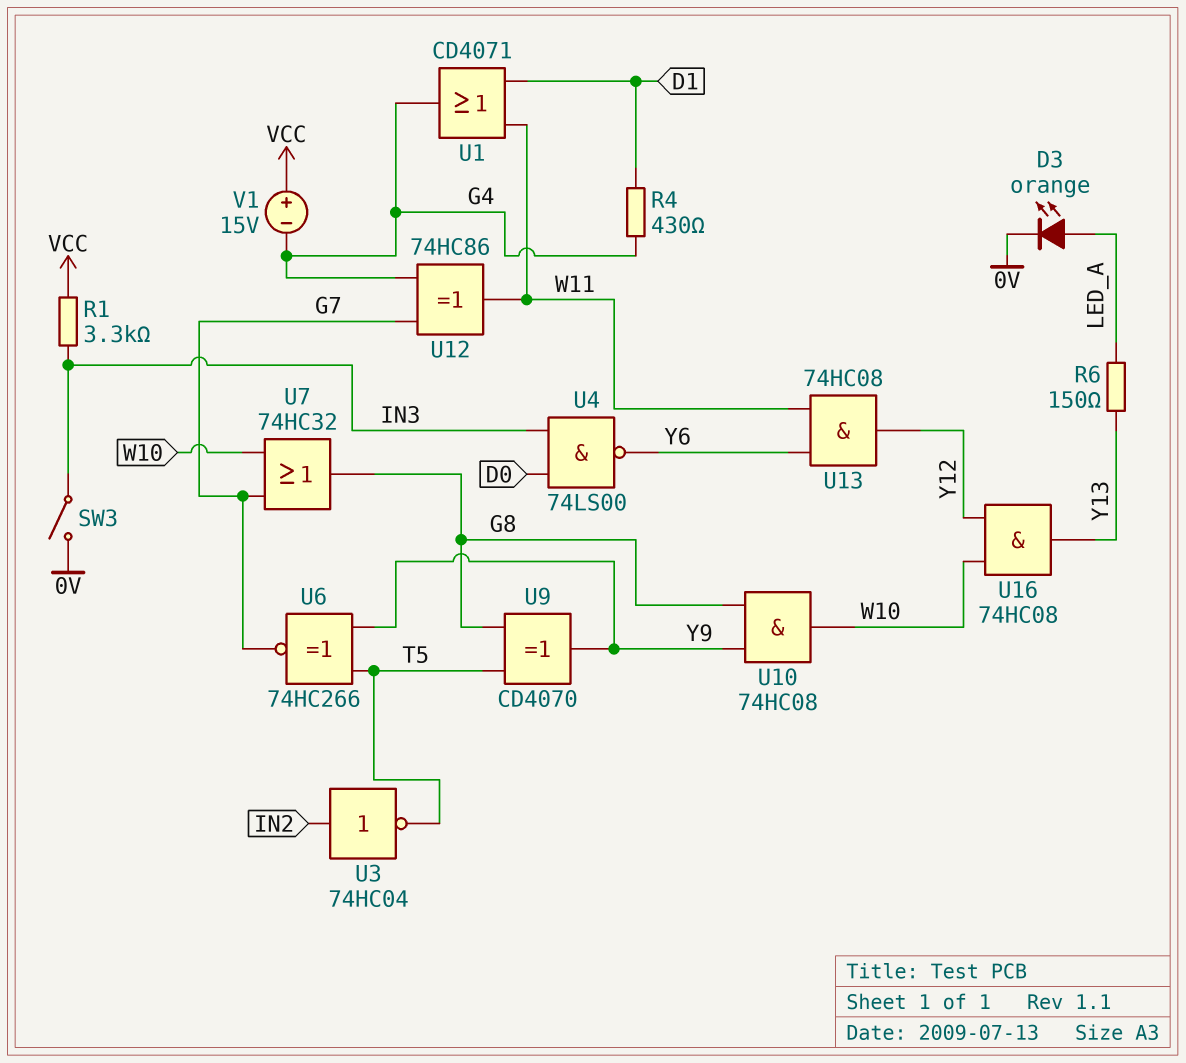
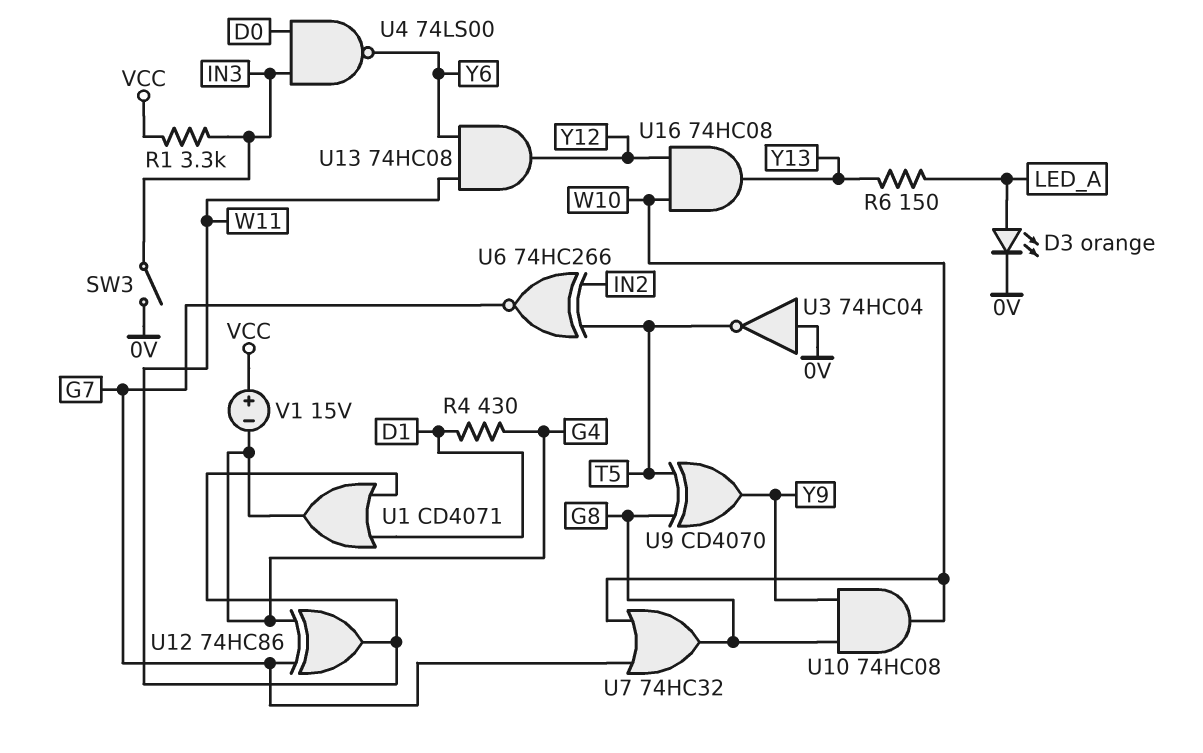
U3: NOT 74HC04 (in IN2, out T5) -> NOT 74HC04 (in 0V, out T5)
U6: XNOR 74HC266 (in T5, in Y9, out G7) -> XNOR 74HC266 (in IN2, in T5, out G7)

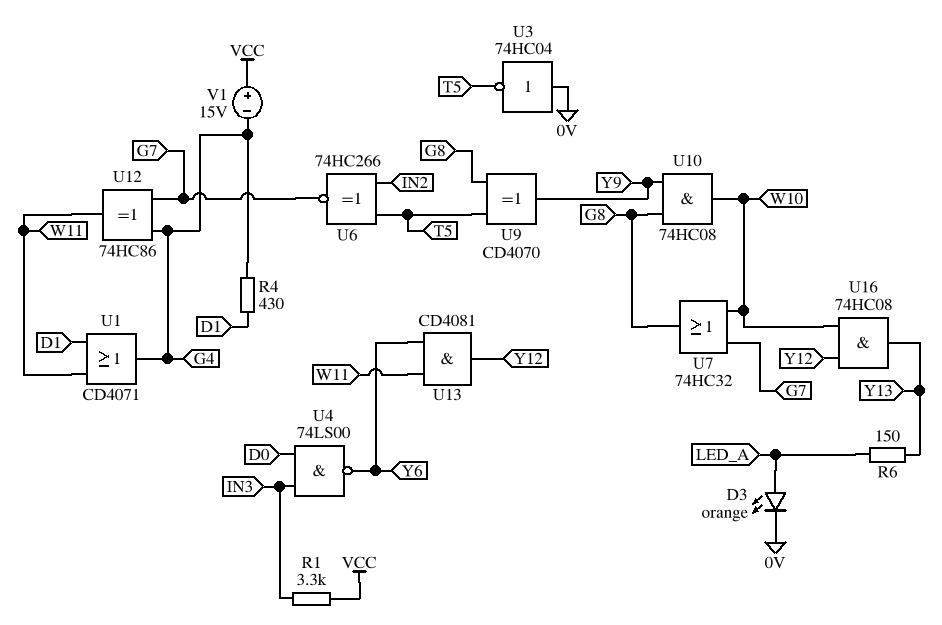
SW3: switch (0V, IN3) -> none
U13: AND 74HC08 (in W11, in Y6, out Y12) -> AND CD4081 (in W11, in Y6, out Y12)

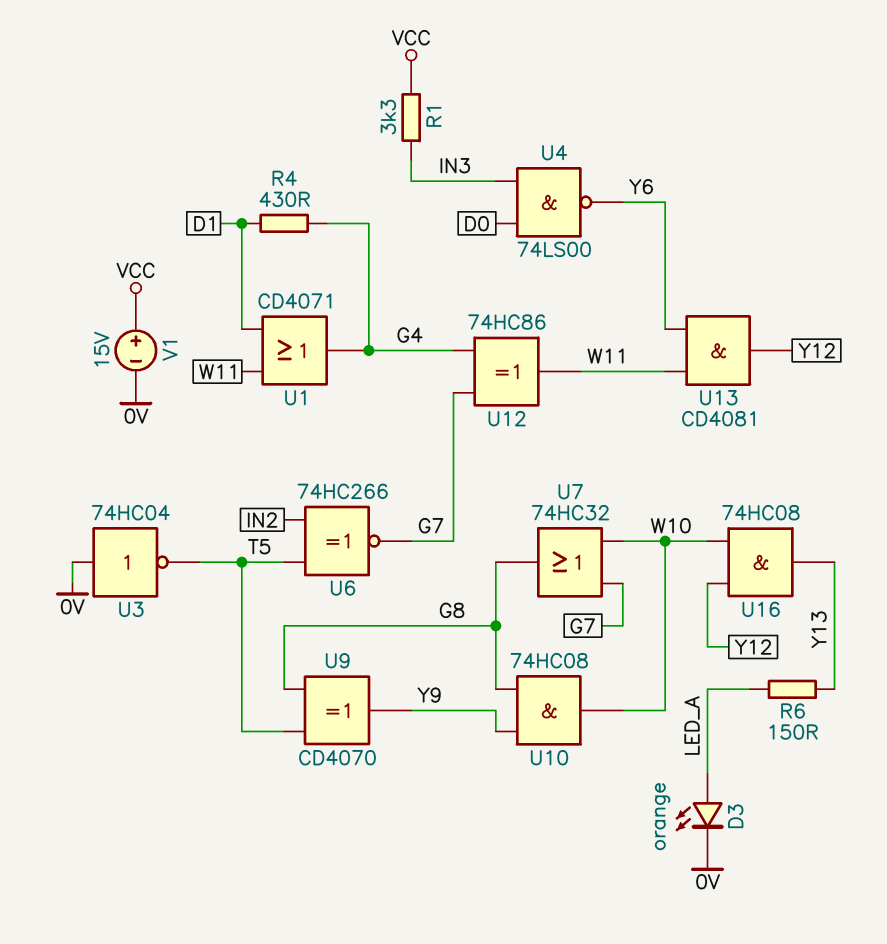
V1: 15V (plus VCC, minus G4) -> 15V (plus VCC, minus 0V)

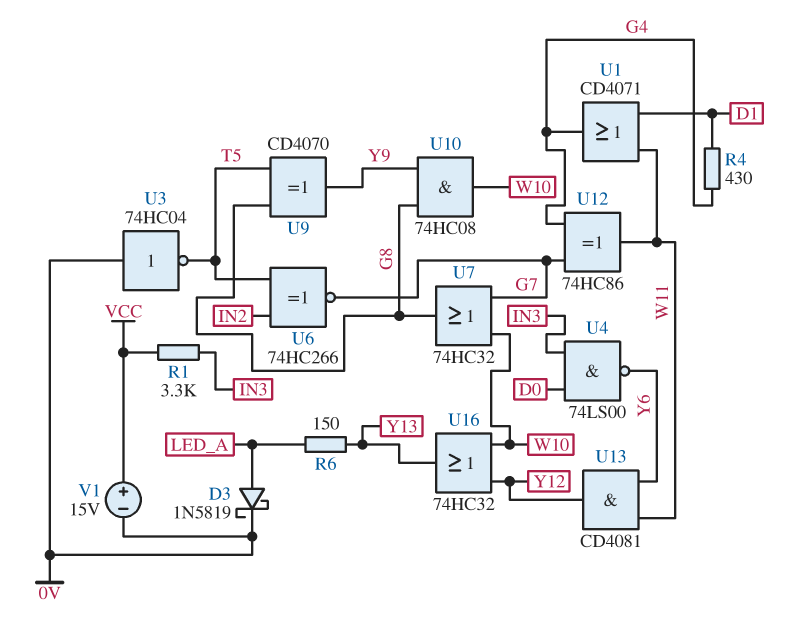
D3: LED orange (A LED_A, K 0V) -> schottky 1N5819 (A LED_A, K 0V)
U16: AND 74HC08 (in W10, in Y12, out Y13) -> OR 74HC32 (in W10, in Y12, out Y13)

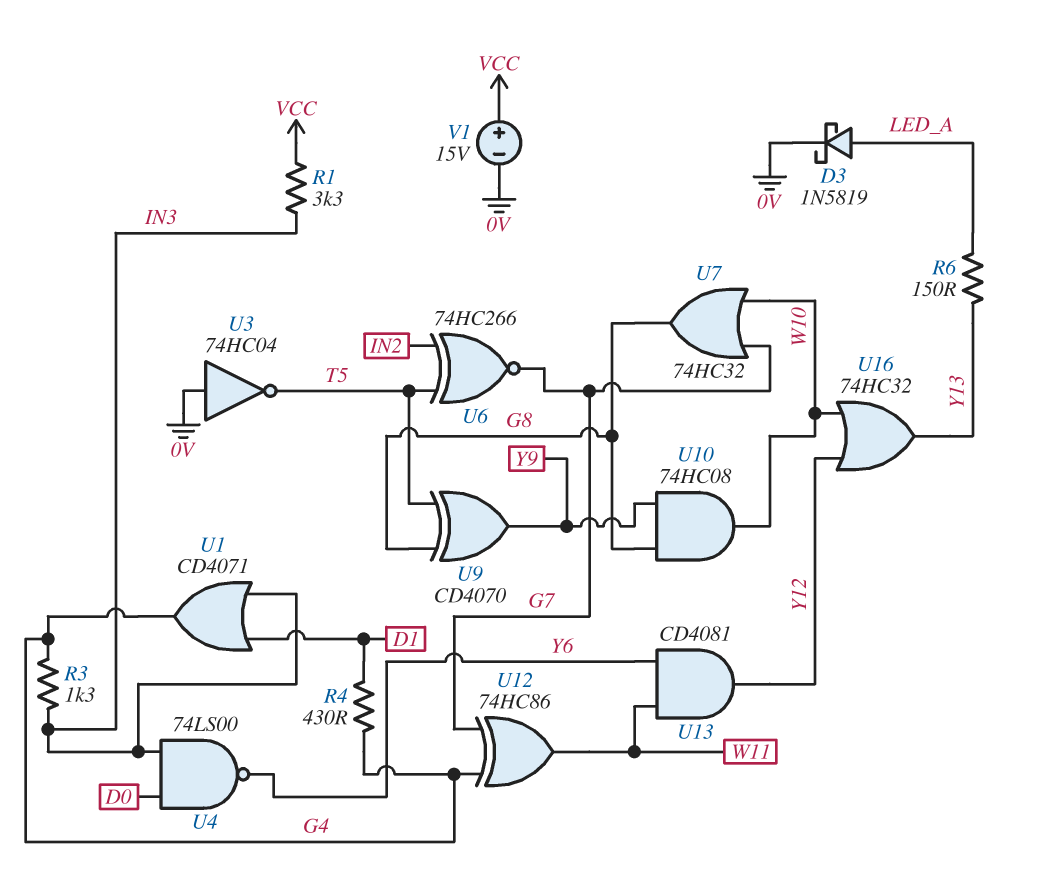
R3: none -> 1.3k (G4, IN3)
U1: OR CD4071 (in D1, in W11, out G4) -> OR CD4071 (in D1, in IN3, out G4)

